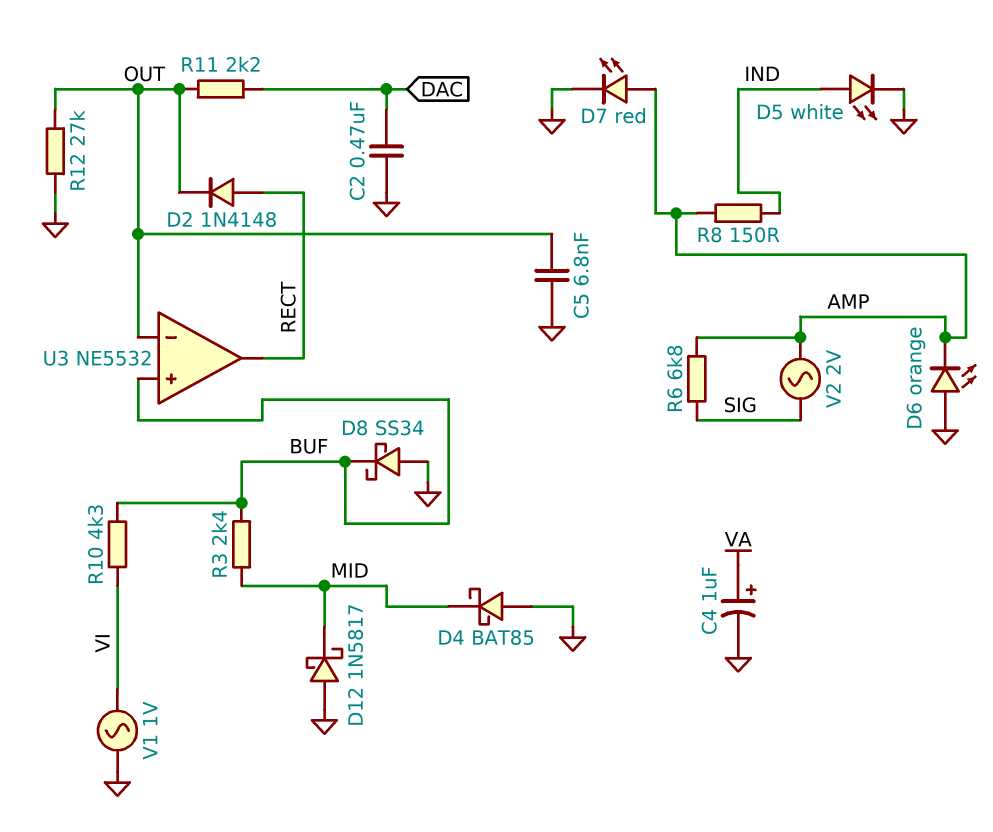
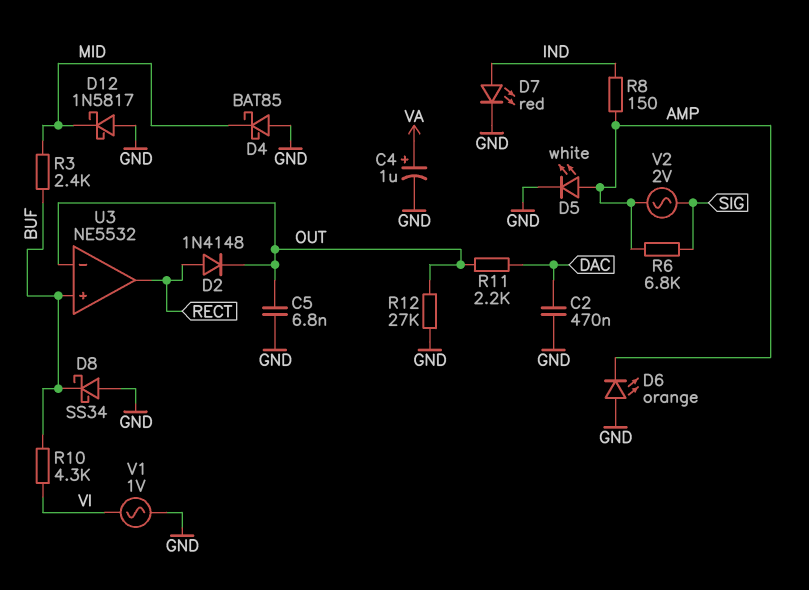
D5: LED white (A IND, K GND) -> LED white (A AMP, K GND)
D7: LED red (A AMP, K GND) -> LED red (A IND, K GND)

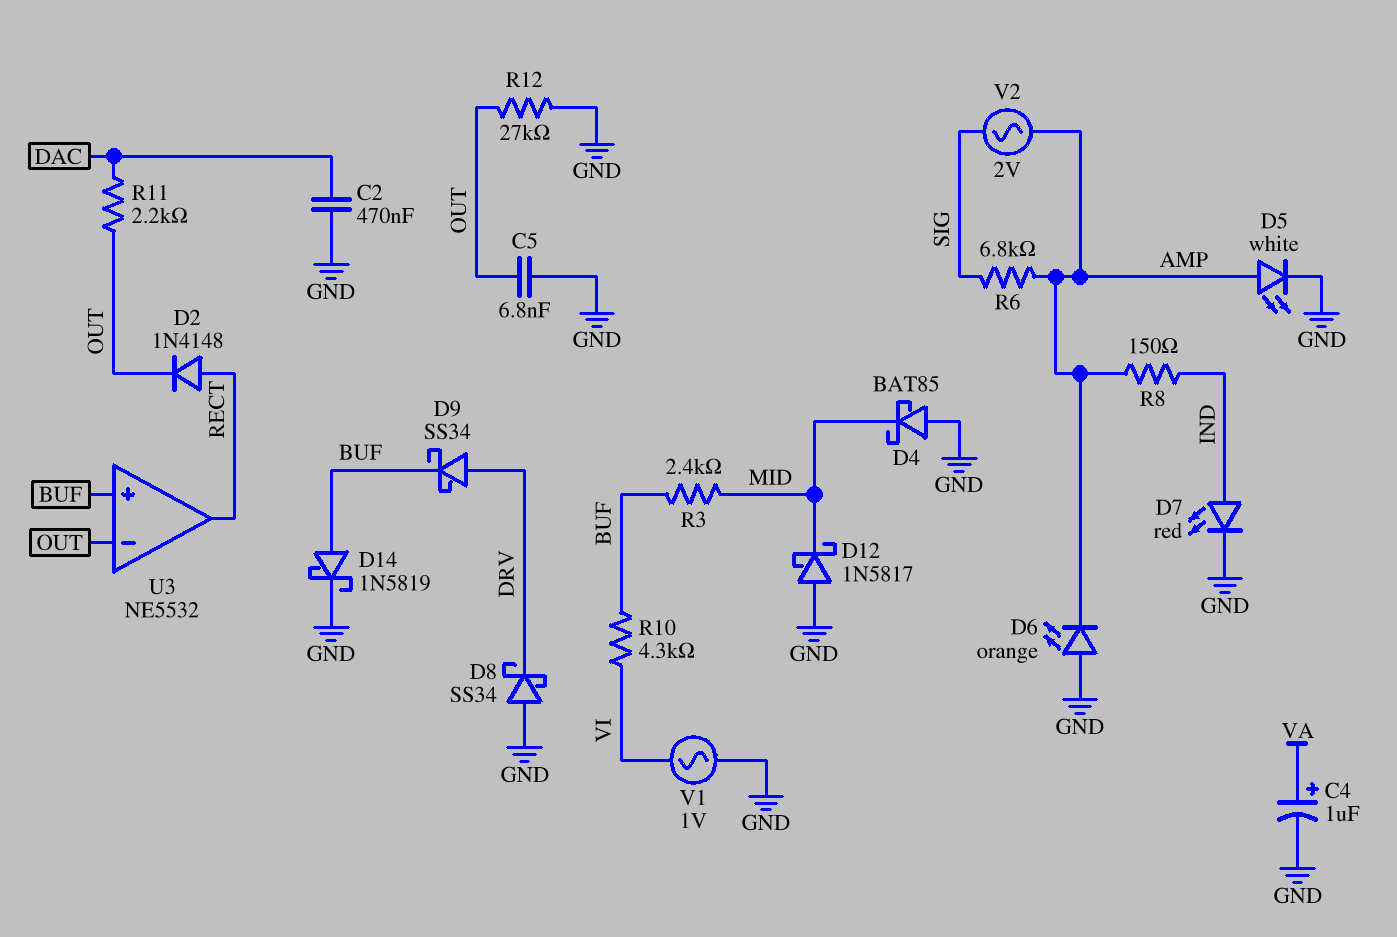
D8: schottky SS34 (A GND, K BUF) -> schottky SS34 (A GND, K DRV)
D9: none -> schottky SS34 (A DRV, K BUF)
D14: none -> schottky 1N5819 (A BUF, K GND)

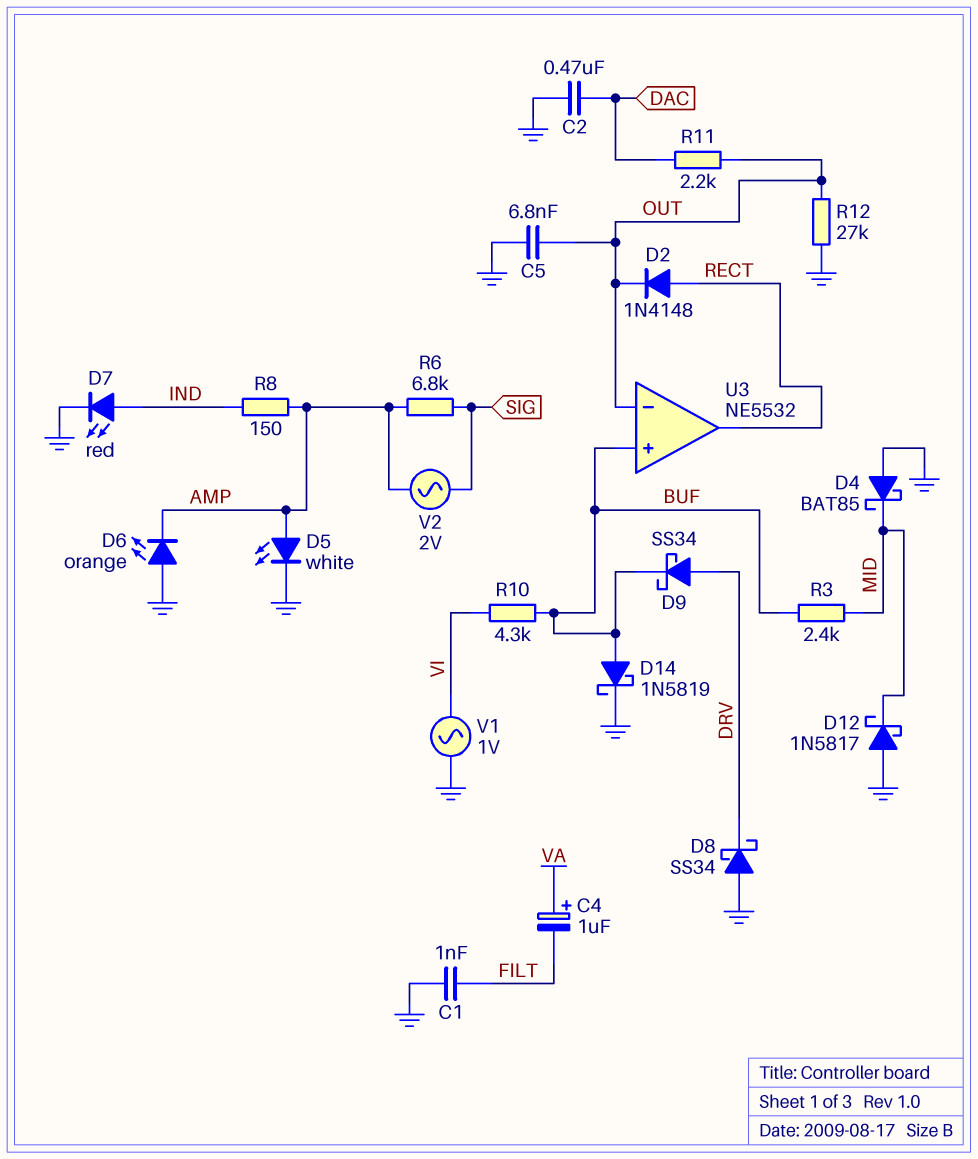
C1: none -> 1nF (FILT, GND)
C4: 1uF (plus VA, minus GND) -> 1uF (plus VA, minus FILT)

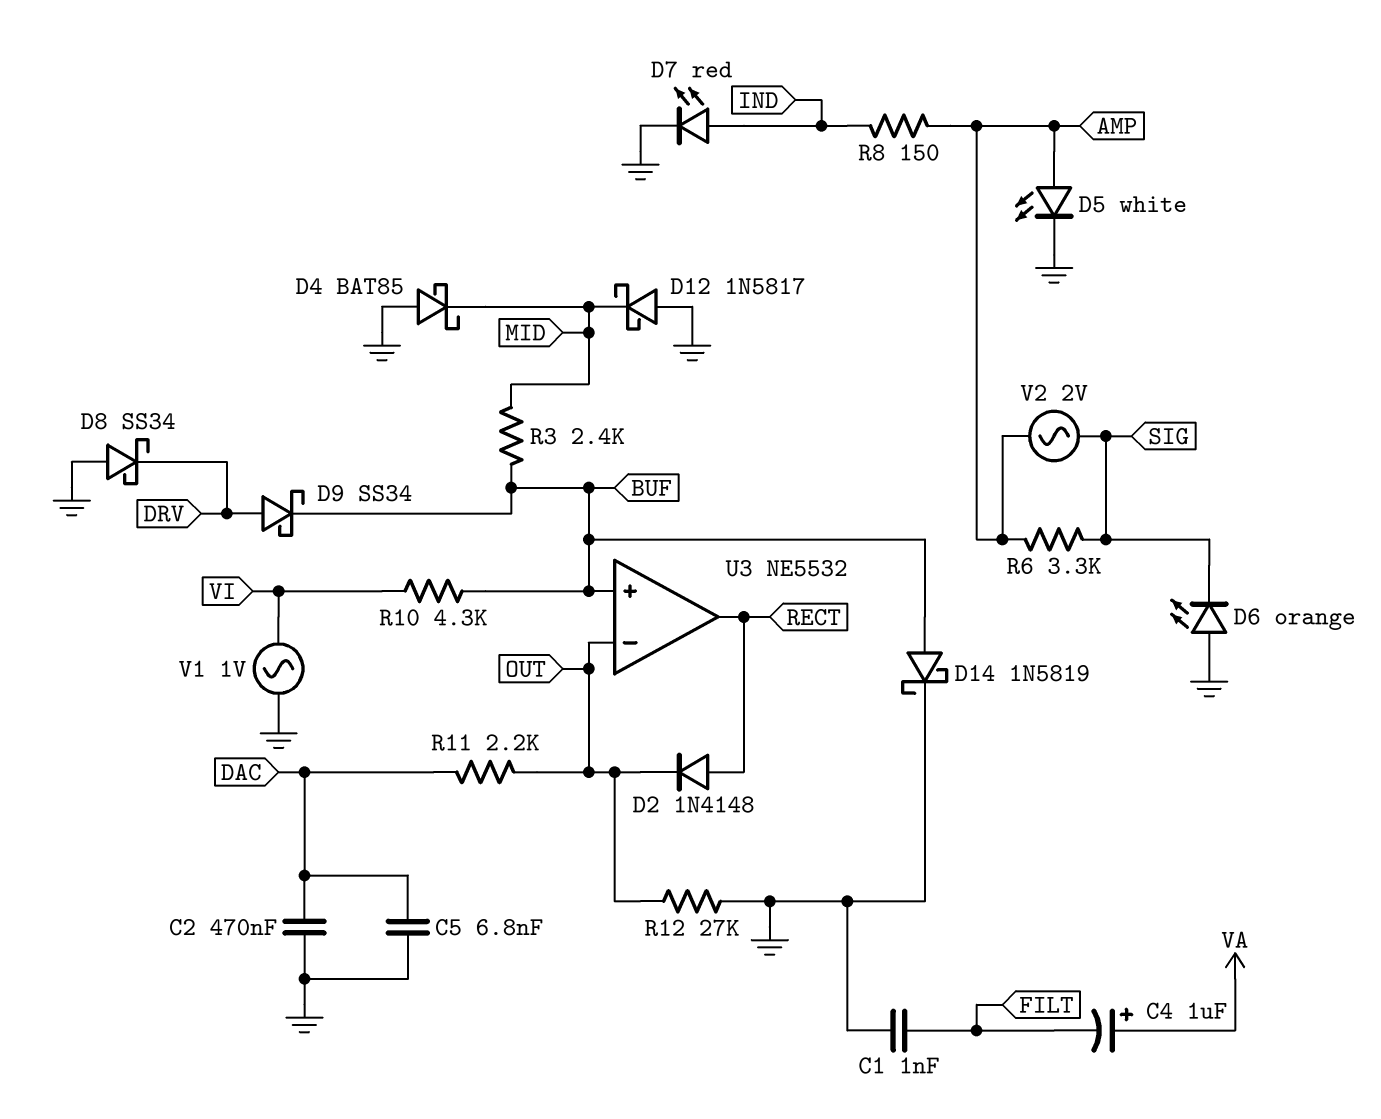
C5: 6.8nF (GND, OUT) -> 6.8nF (DAC, GND)
D6: LED orange (A GND, K AMP) -> LED orange (A GND, K SIG)
R6: 6.8k (AMP, SIG) -> 3.3k (AMP, SIG)

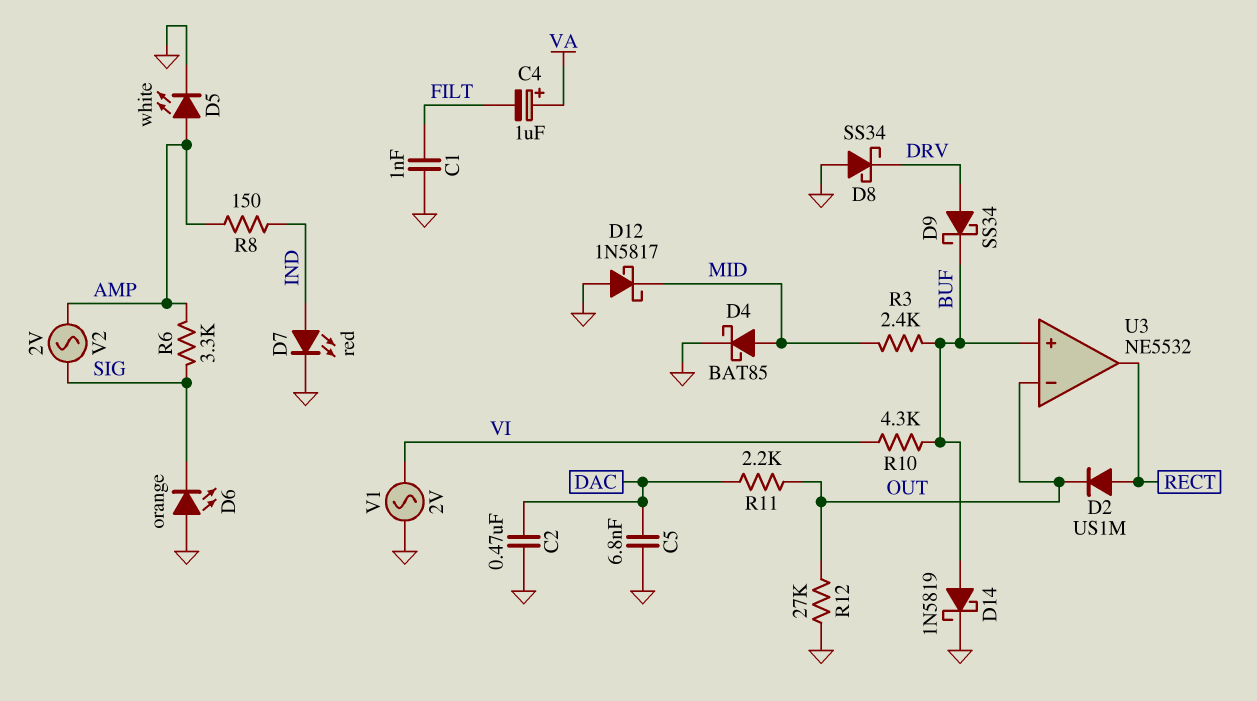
D2: diode 1N4148 (A RECT, K OUT) -> diode US1M (A RECT, K OUT)
D4: schottky BAT85 (A GND, K MID) -> schottky BAT85 (A MID, K GND)
V1: AC 1V (GND, VI) -> AC 2V (GND, VI)

